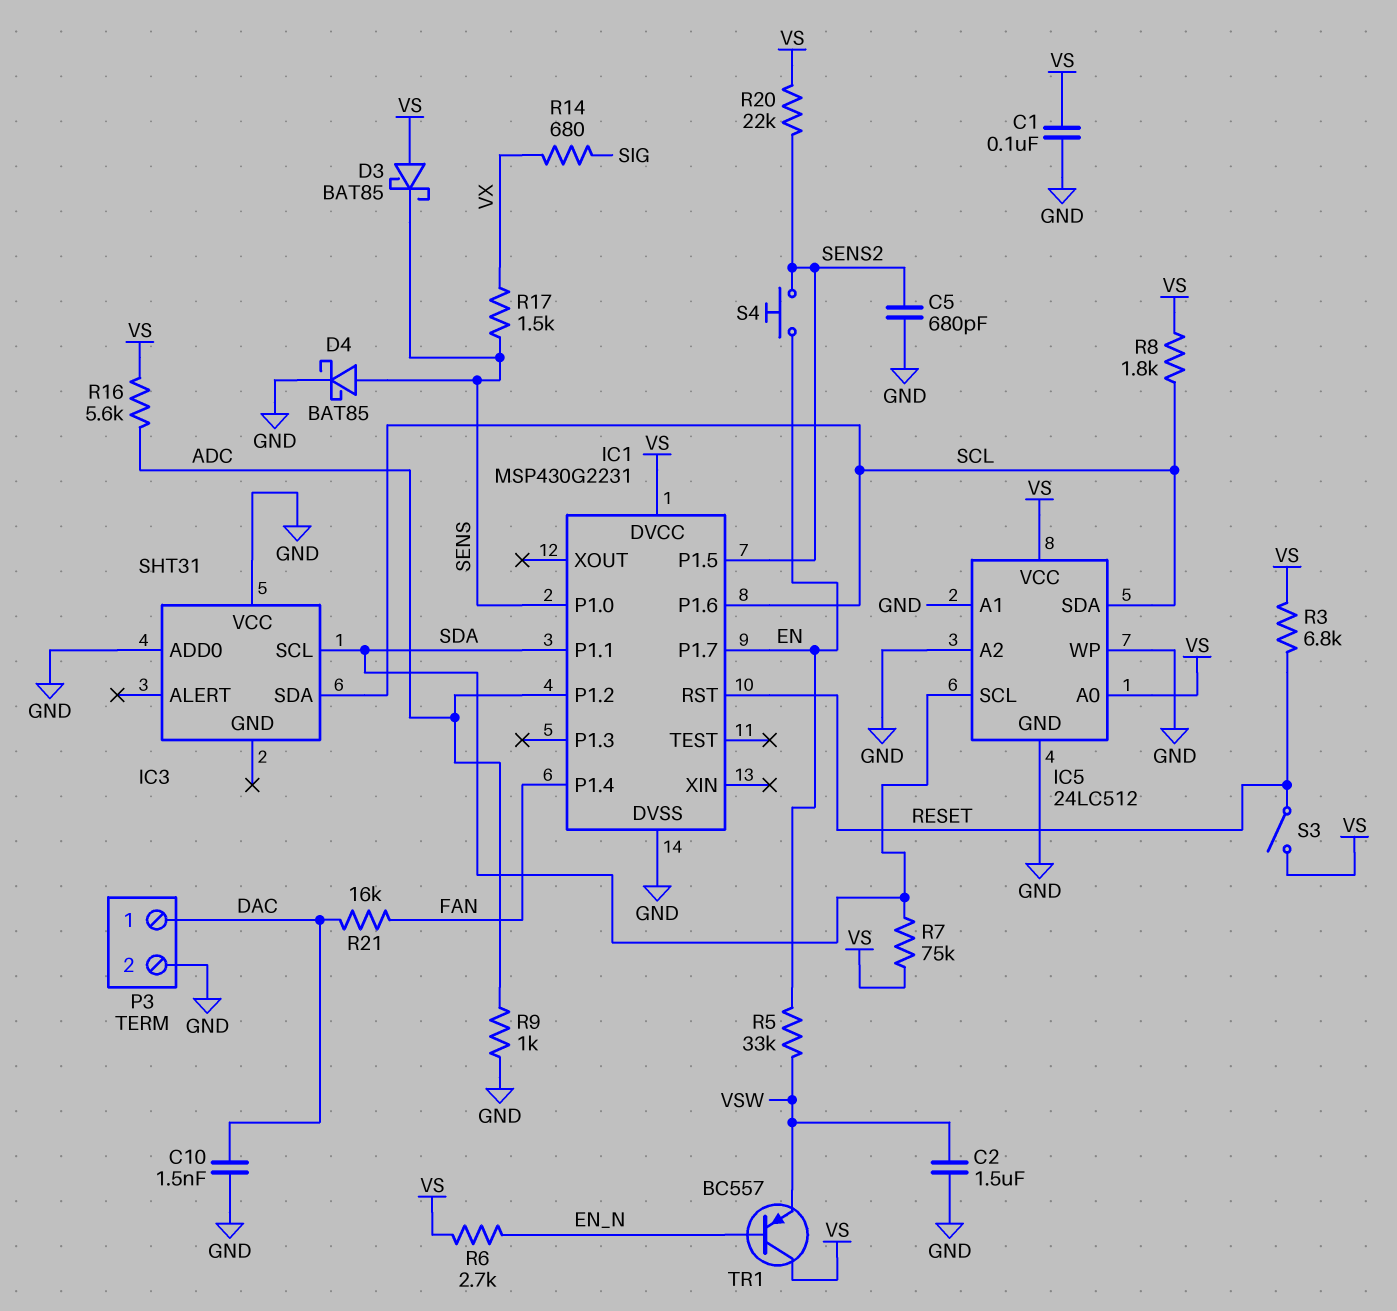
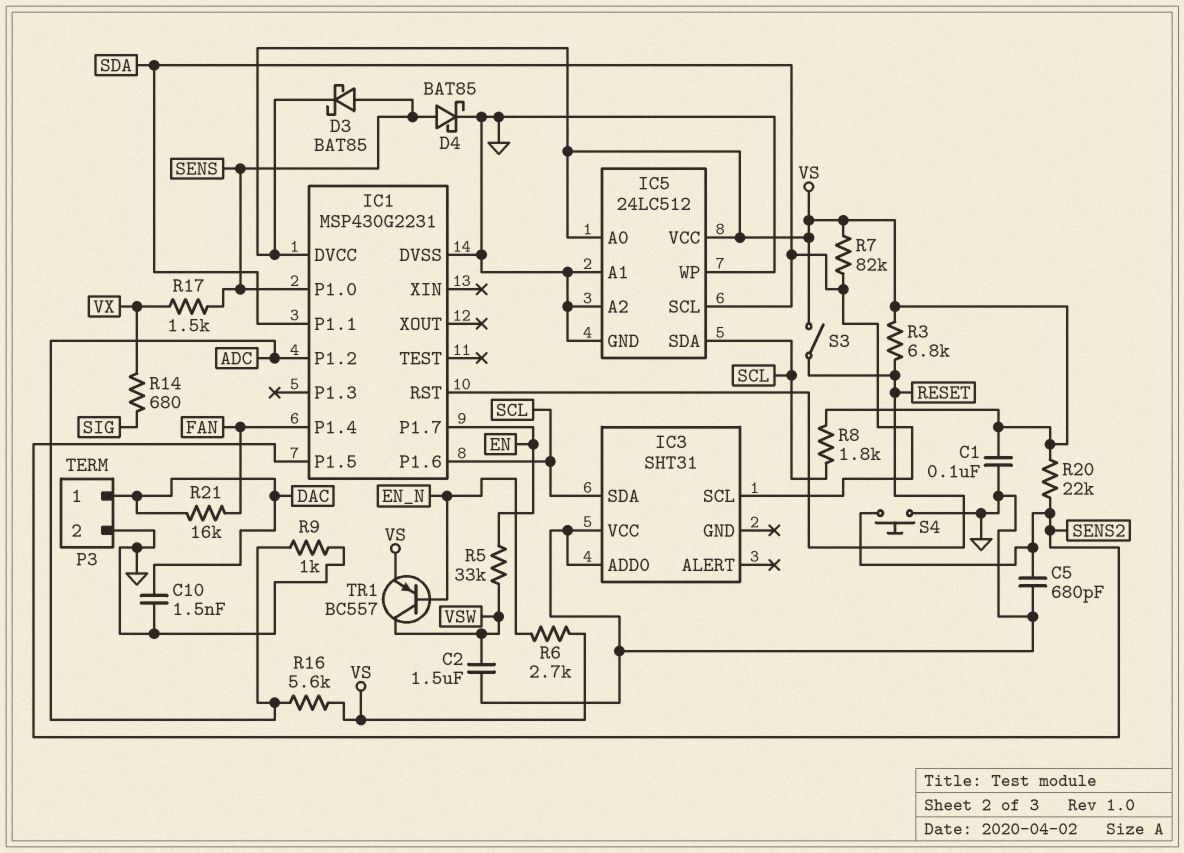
D3: schottky BAT85 (A VS, K SENS) -> schottky BAT85 (A SENS, K VS)
R7: 75k (SDA, VS) -> 82k (SDA, VS)
S4: button (EN, SENS2) -> button (GND, SENS2)
TR1: PNP BC557 (B EN_N, C VS, E VSW) -> PNP BC557 (B EN_N, C VSW, E VS)

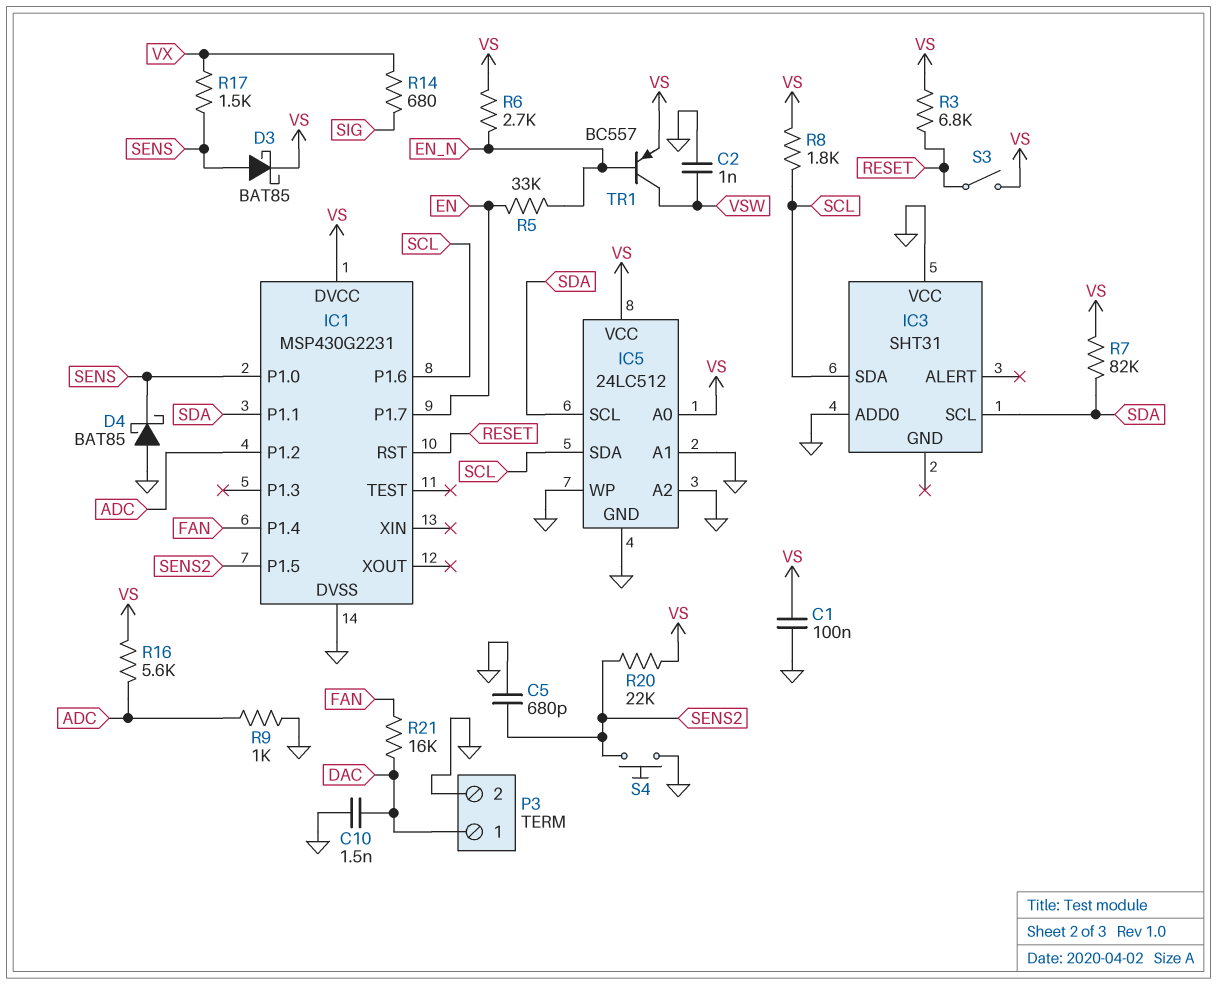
C2: 1.5uF (GND, VSW) -> 1nF (GND, VSW)
D4: schottky BAT85 (A SENS, K GND) -> schottky BAT85 (A GND, K SENS)
R5: 33k (EN, VSW) -> 33k (EN, EN_N)

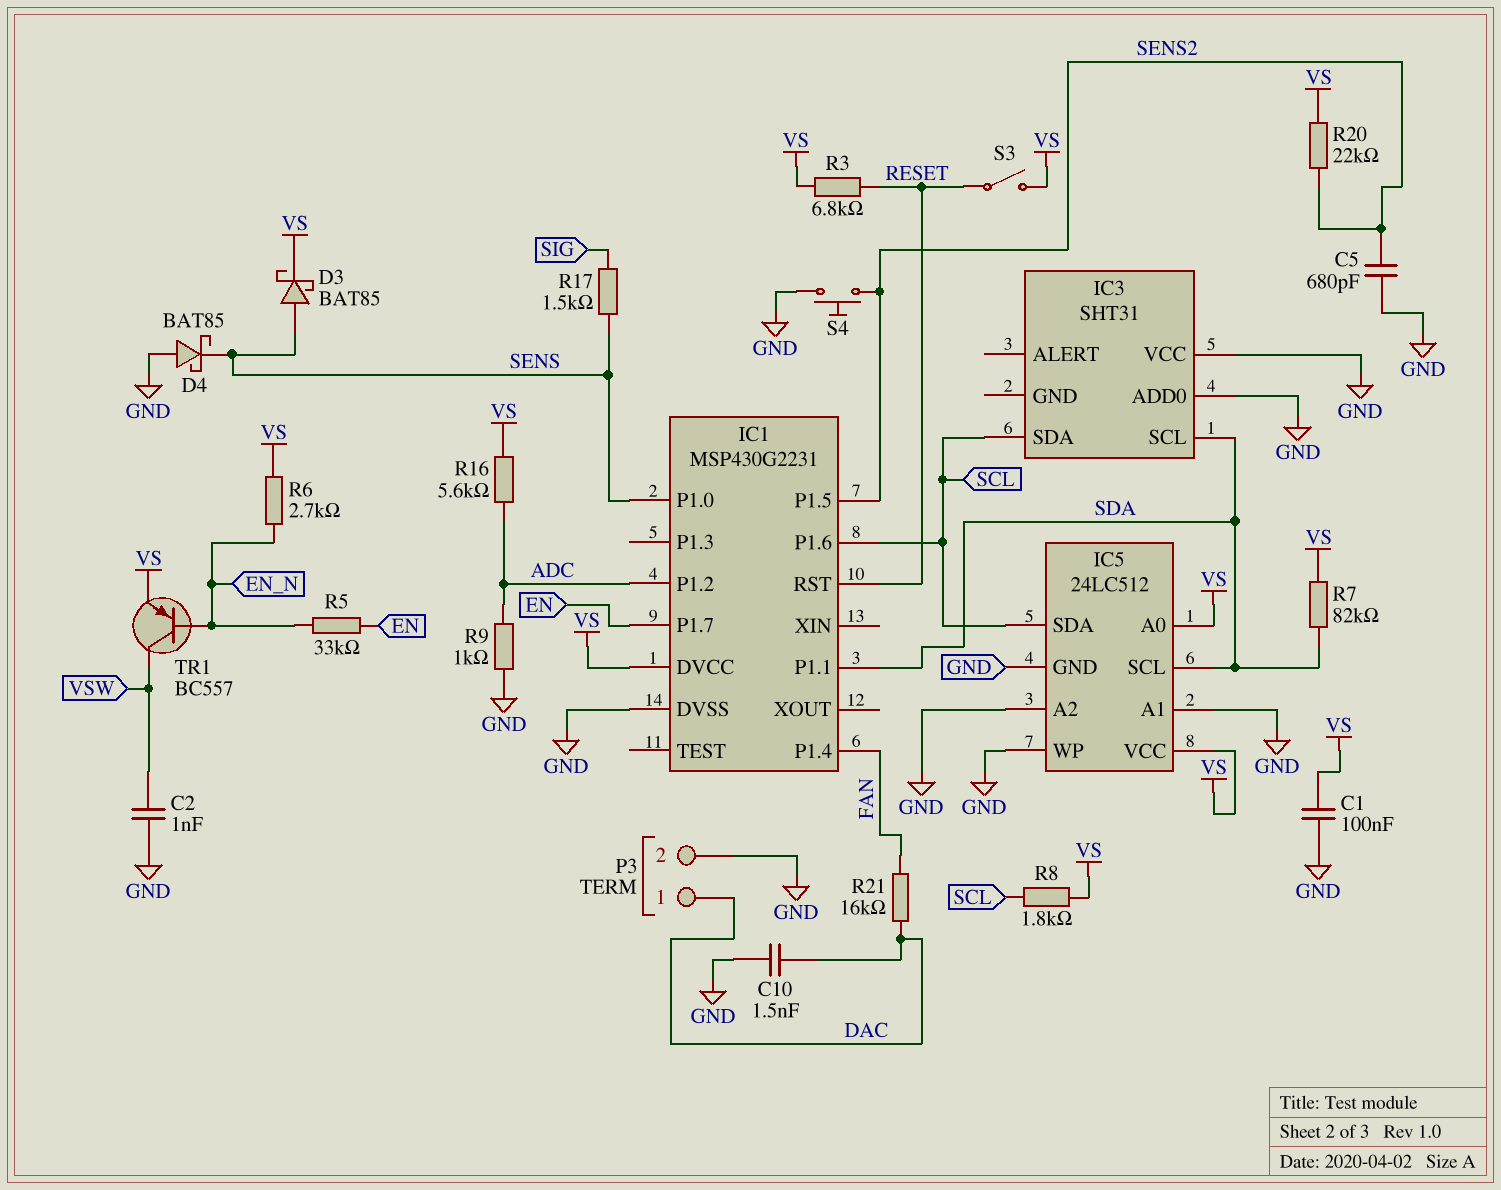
R14: 680 (SIG, VX) -> none
R17: 1.5k (SENS, VX) -> 1.5k (SENS, SIG)

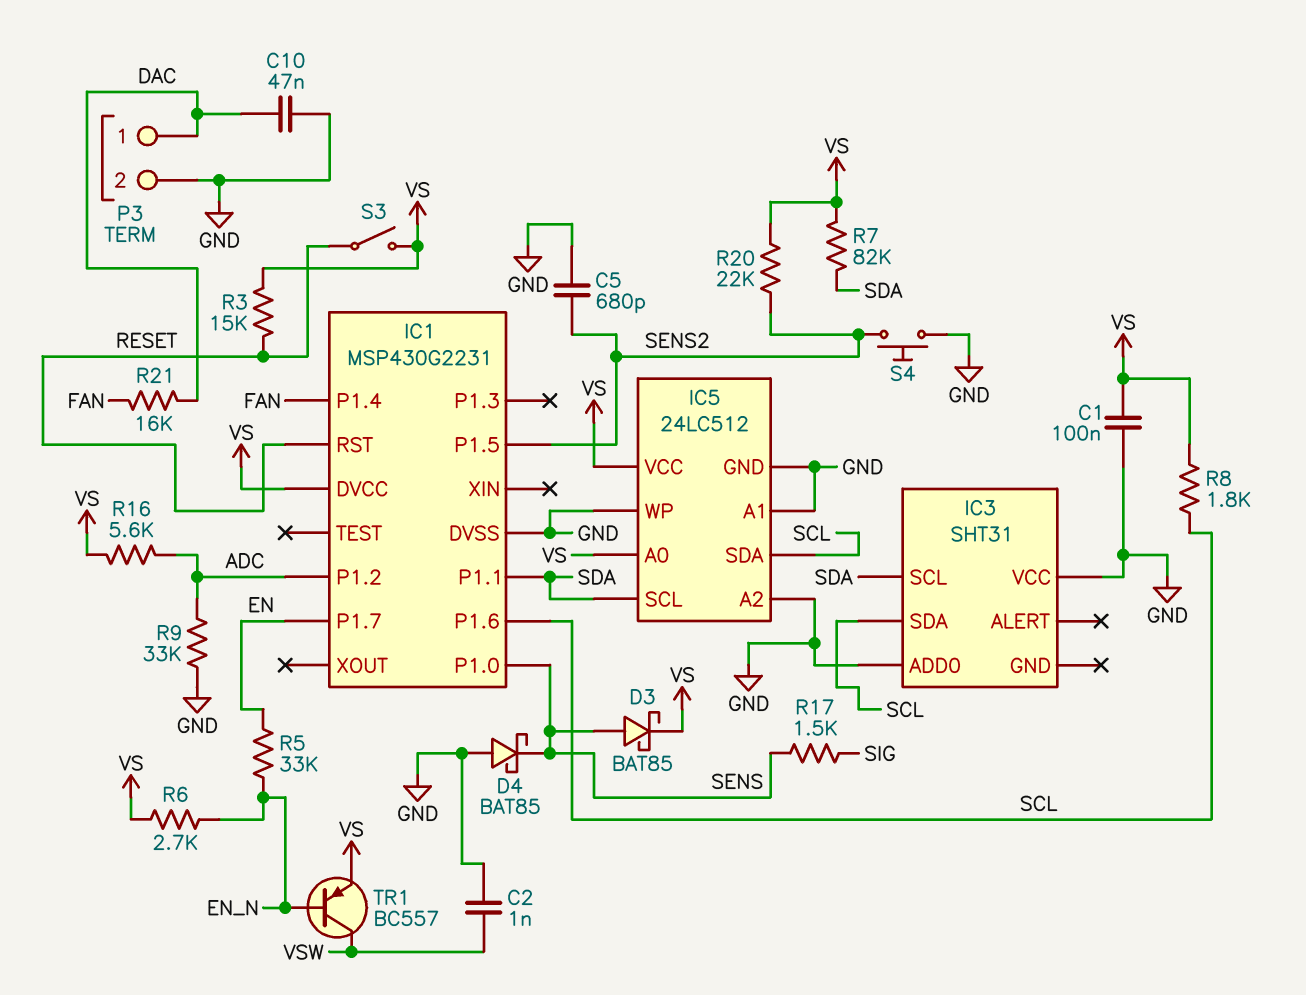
C10: 1.5nF (DAC, GND) -> 47nF (DAC, GND)
R3: 6.8k (RESET, VS) -> 15k (RESET, VS)
R9: 1k (ADC, GND) -> 33k (ADC, GND)

